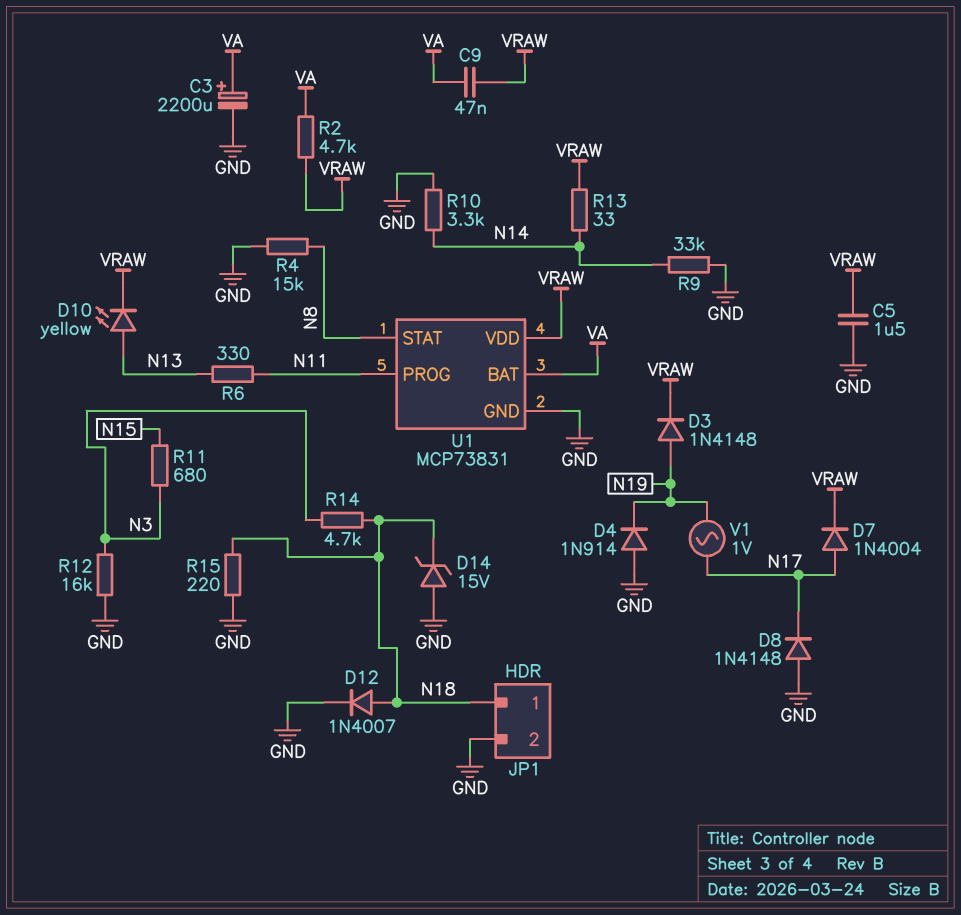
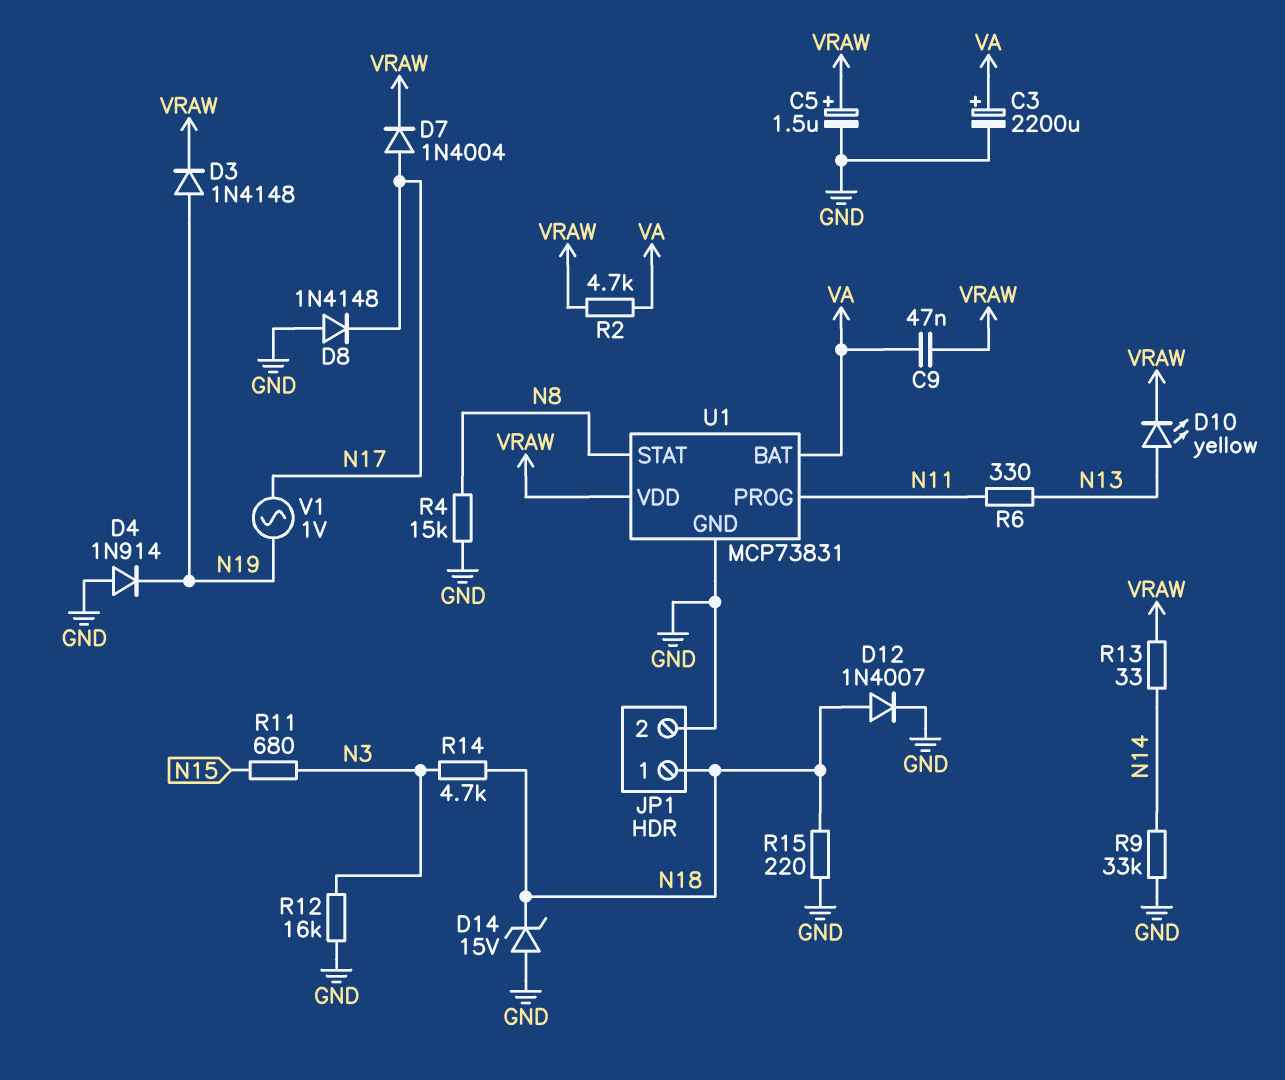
C5: 1.5uF (GND, VRAW) -> 1.5uF (plus VRAW, minus GND)
R10: 3.3k (GND, N14) -> none

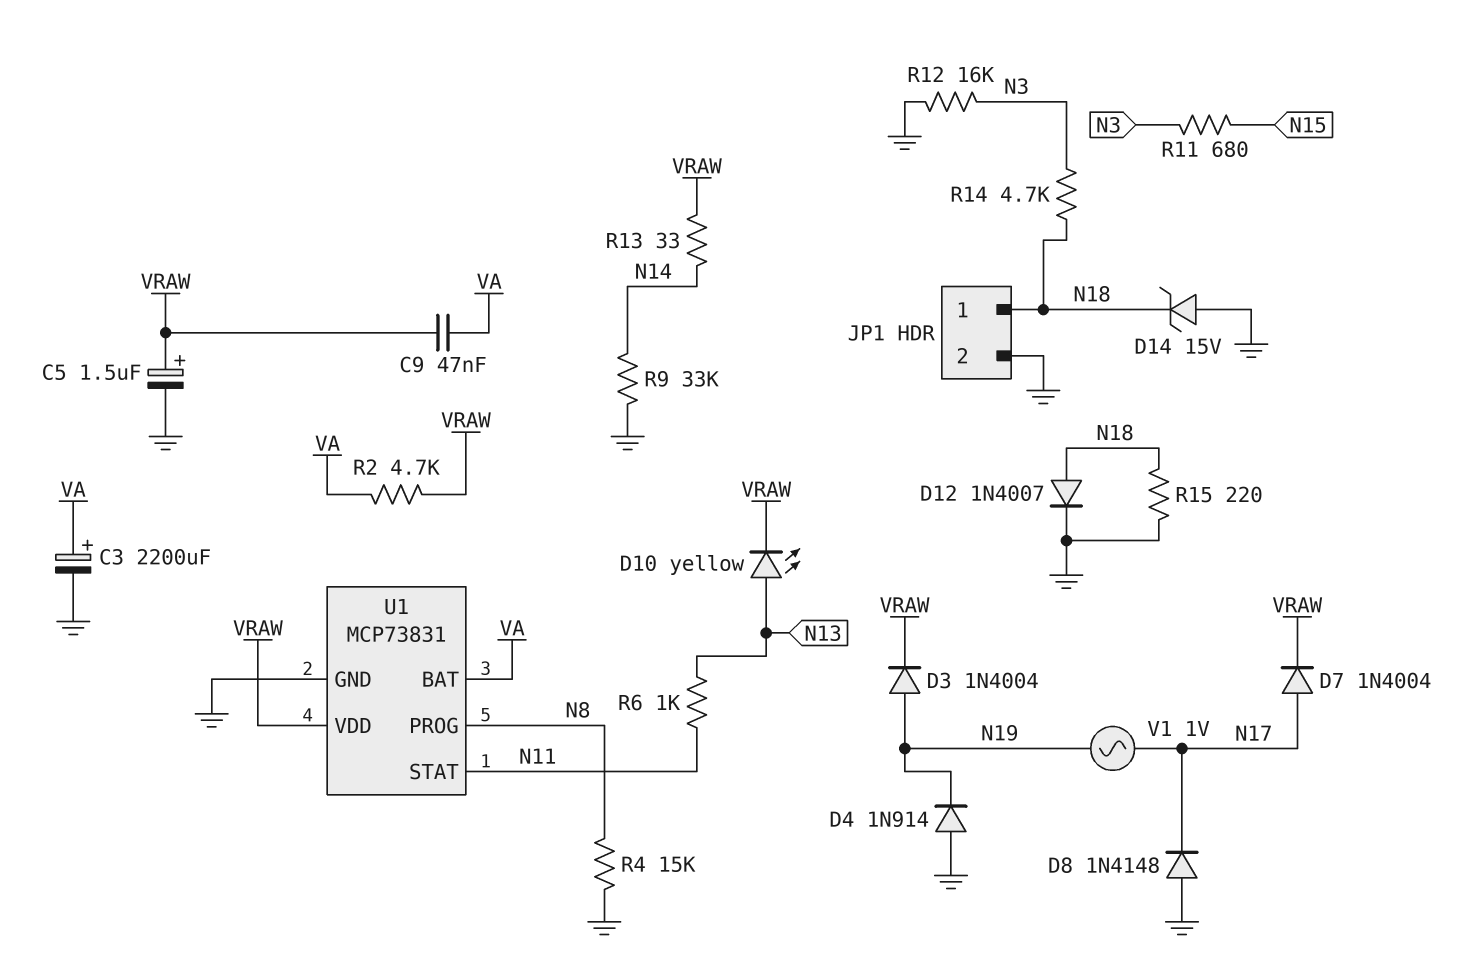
D3: diode 1N4148 (A N19, K VRAW) -> diode 1N4004 (A N19, K VRAW)
R6: 330 (N11, N13) -> 1k (N11, N13)
U1 pin PROG: N11 -> N8
U1 pin STAT: N8 -> N11

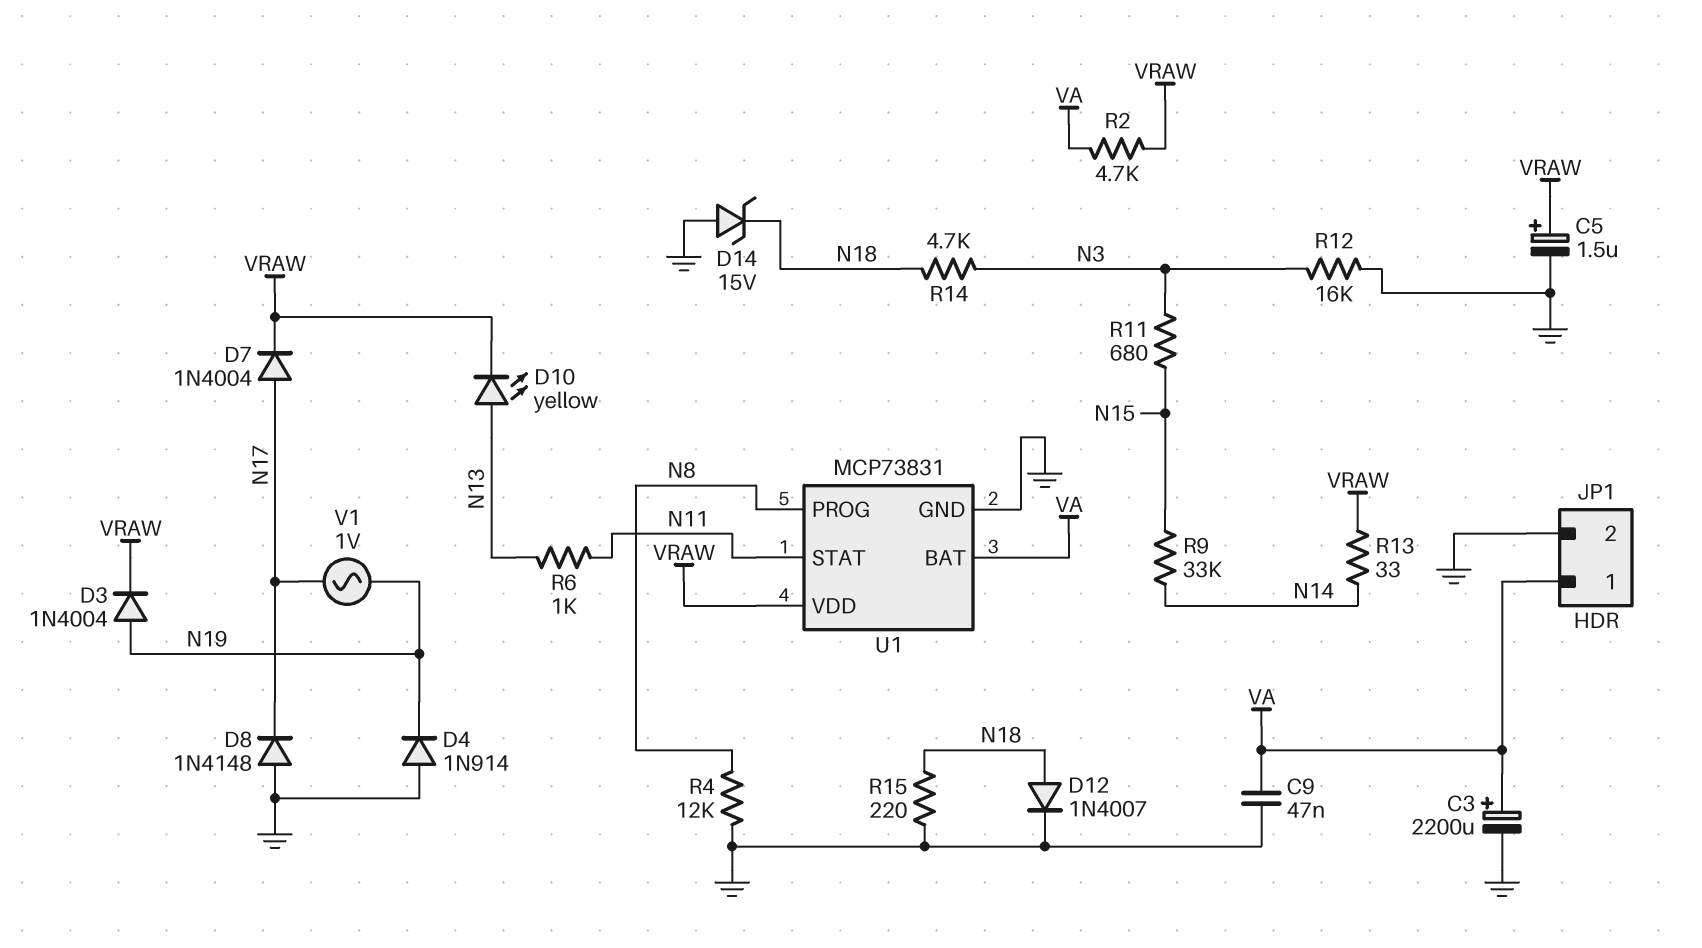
C9: 47nF (VA, VRAW) -> 47nF (GND, VA)
JP1 pin 1: N18 -> VA
R4: 15k (GND, N8) -> 12k (GND, N8)
R9: 33k (GND, N14) -> 33k (N14, N15)

